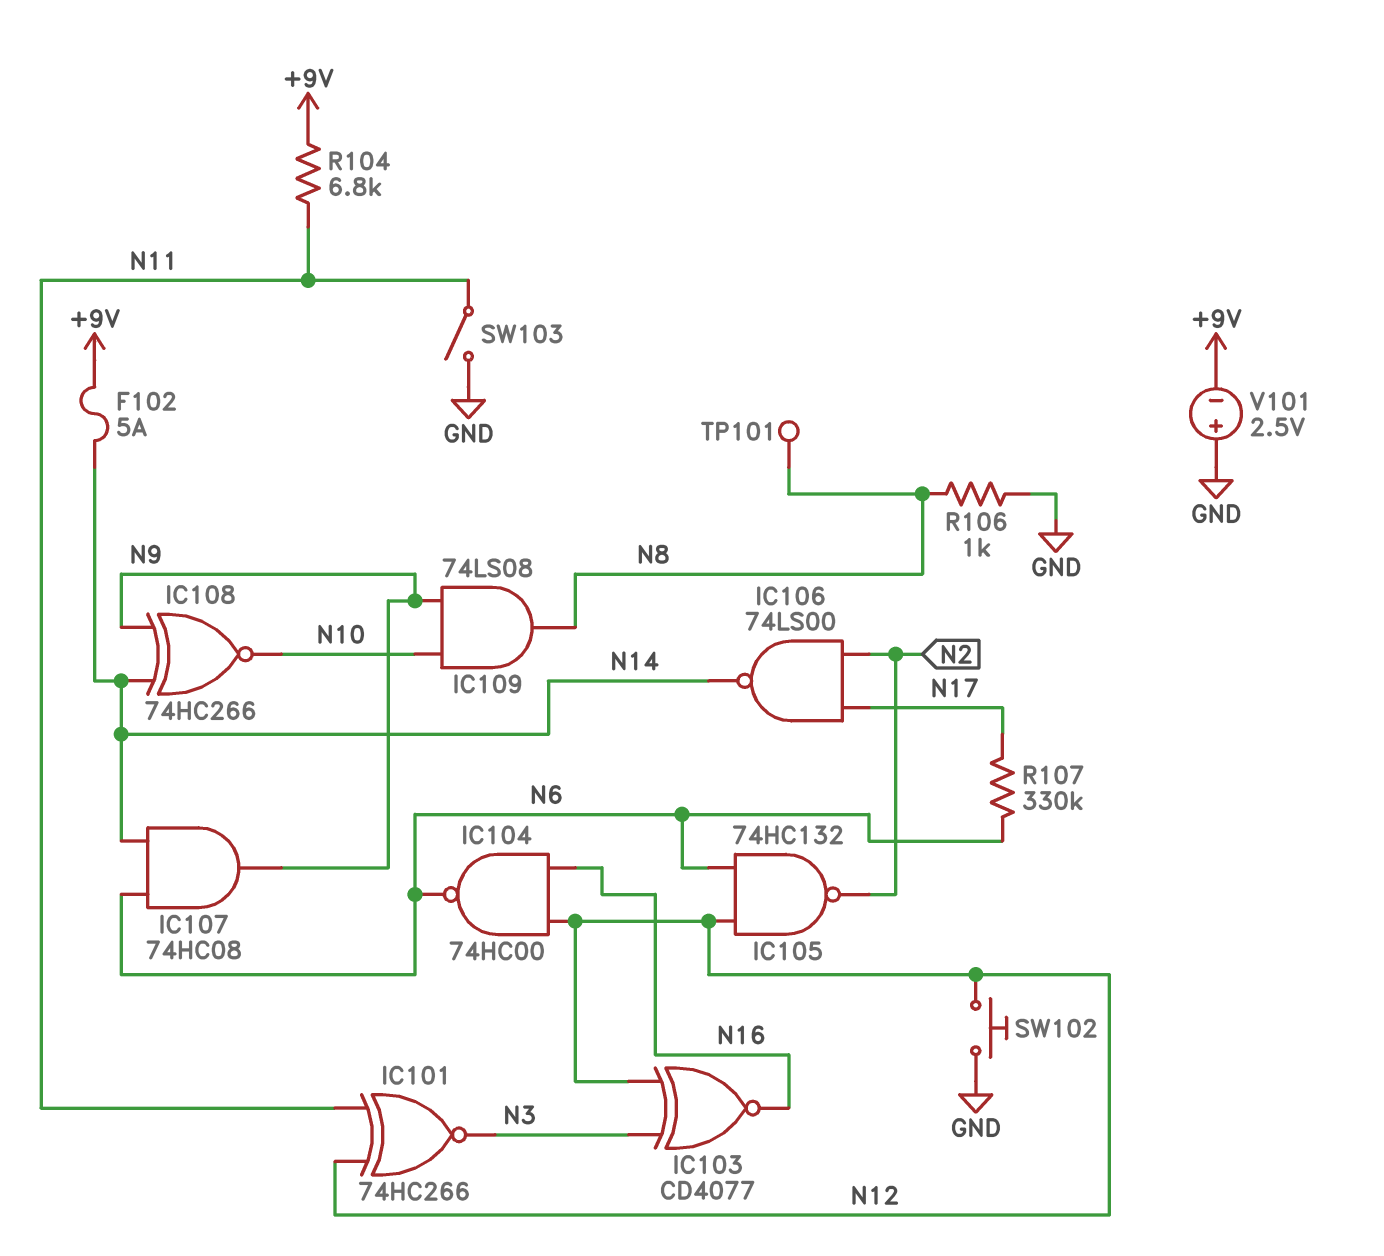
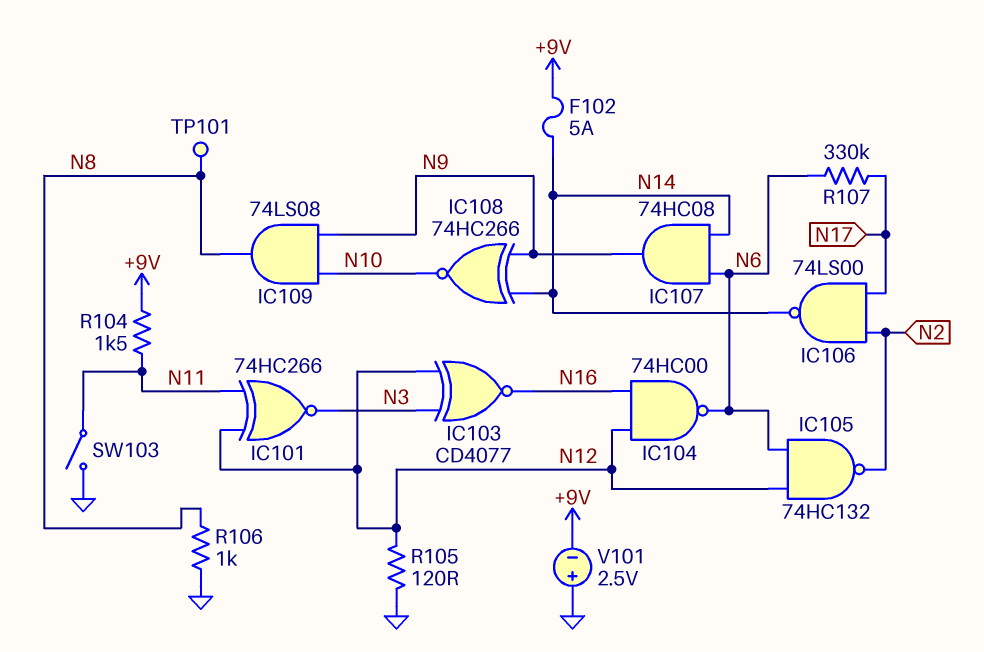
R104: 6.8k (+9V, N11) -> 1.5k (+9V, N11)
R105: none -> 120 (GND, N12)
SW102: button (GND, N12) -> none

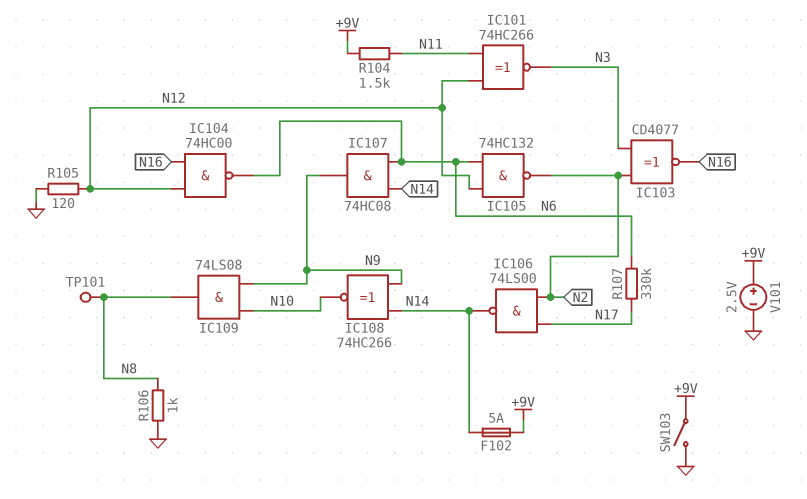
IC103: XNOR CD4077 (in N3, in N12, out N16) -> XNOR CD4077 (in N2, in N3, out N16)
SW103: switch (GND, N11) -> switch (+9V, GND)
V101: 2.5V (plus GND, minus +9V) -> 2.5V (plus +9V, minus GND)

